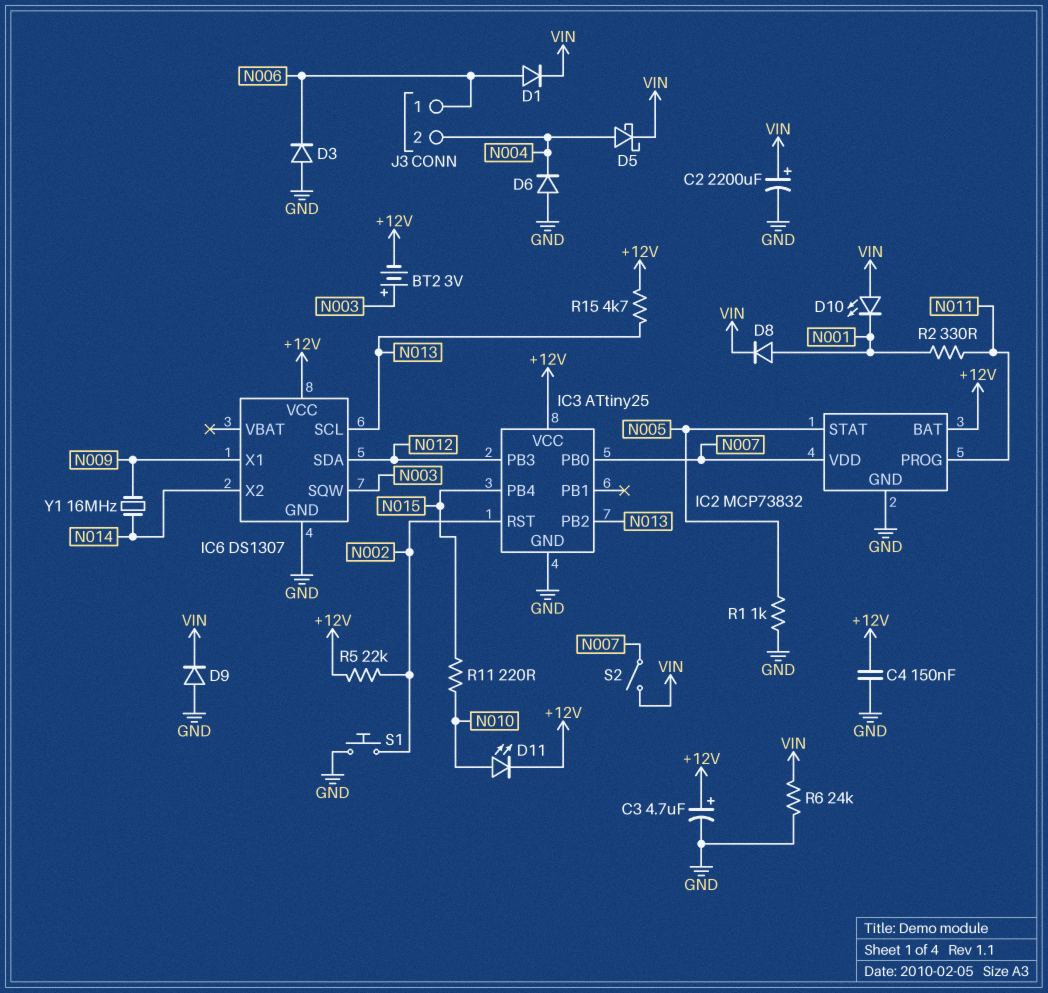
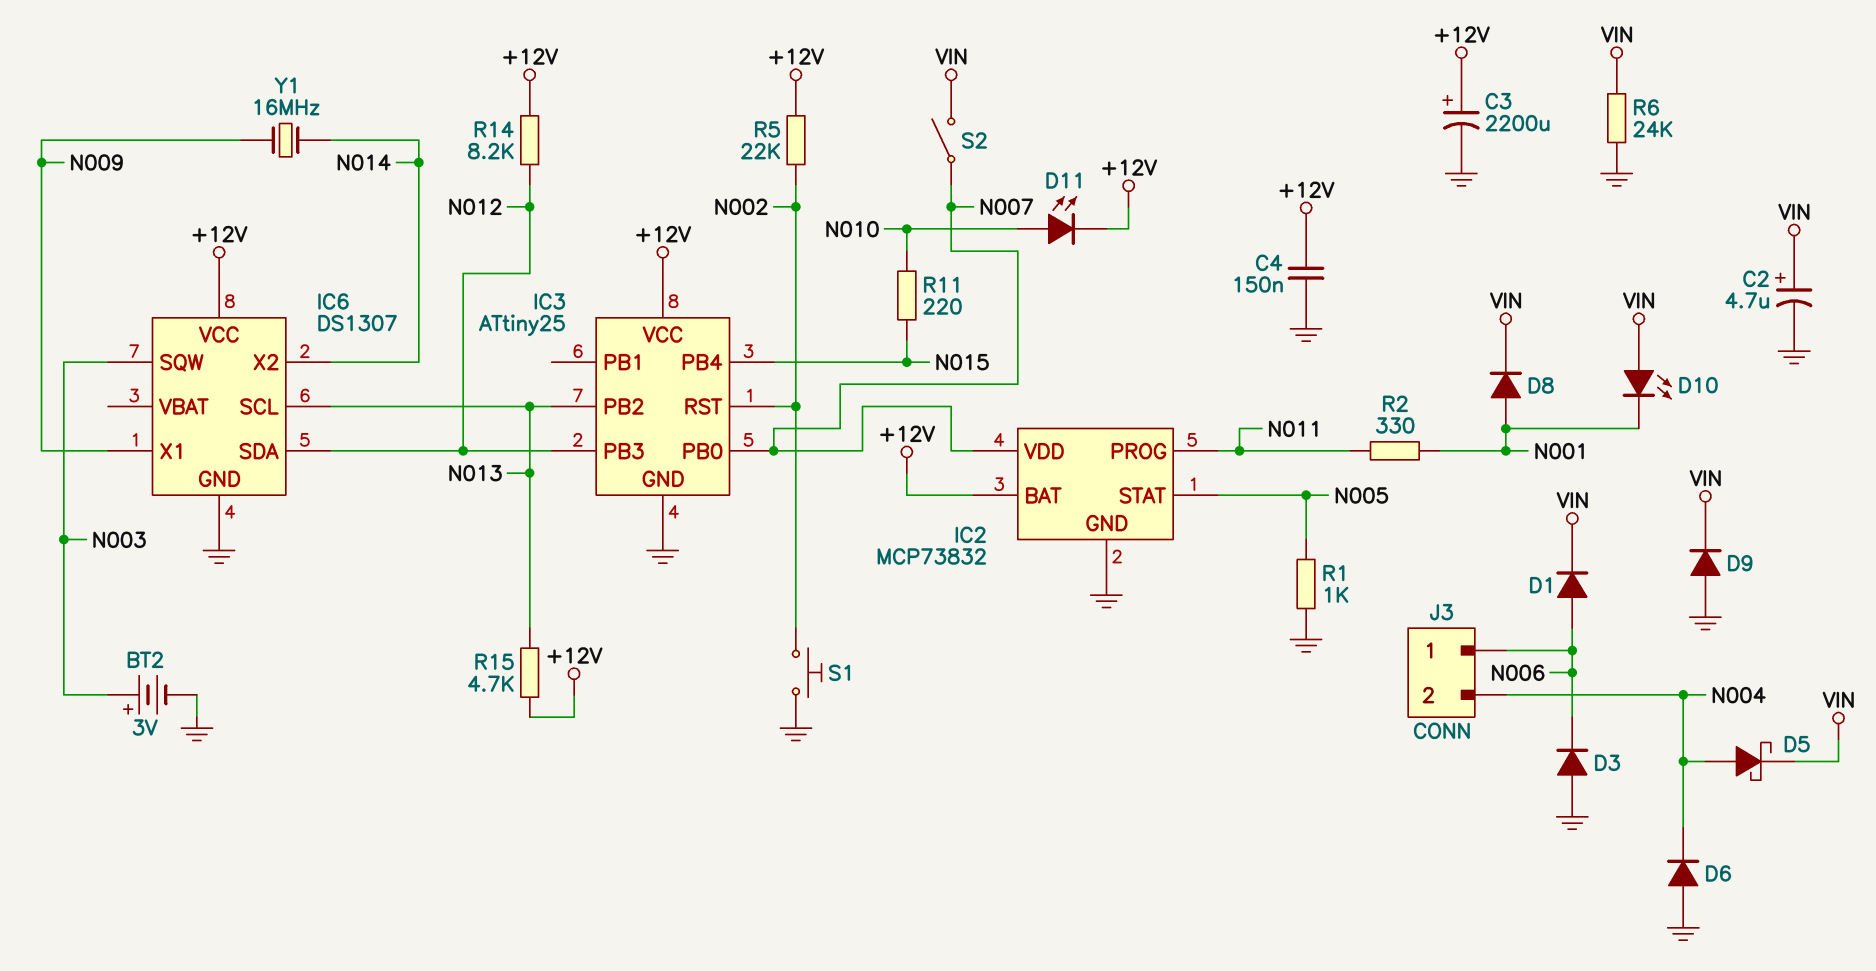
BT2: 3V (plus N003, minus +12V) -> 3V (plus N003, minus GND)
C2: 2200uF (plus VIN, minus GND) -> 4.7uF (plus VIN, minus GND)
C3: 4.7uF (plus +12V, minus GND) -> 2200uF (plus +12V, minus GND)
R14: none -> 8.2k (+12V, N012)

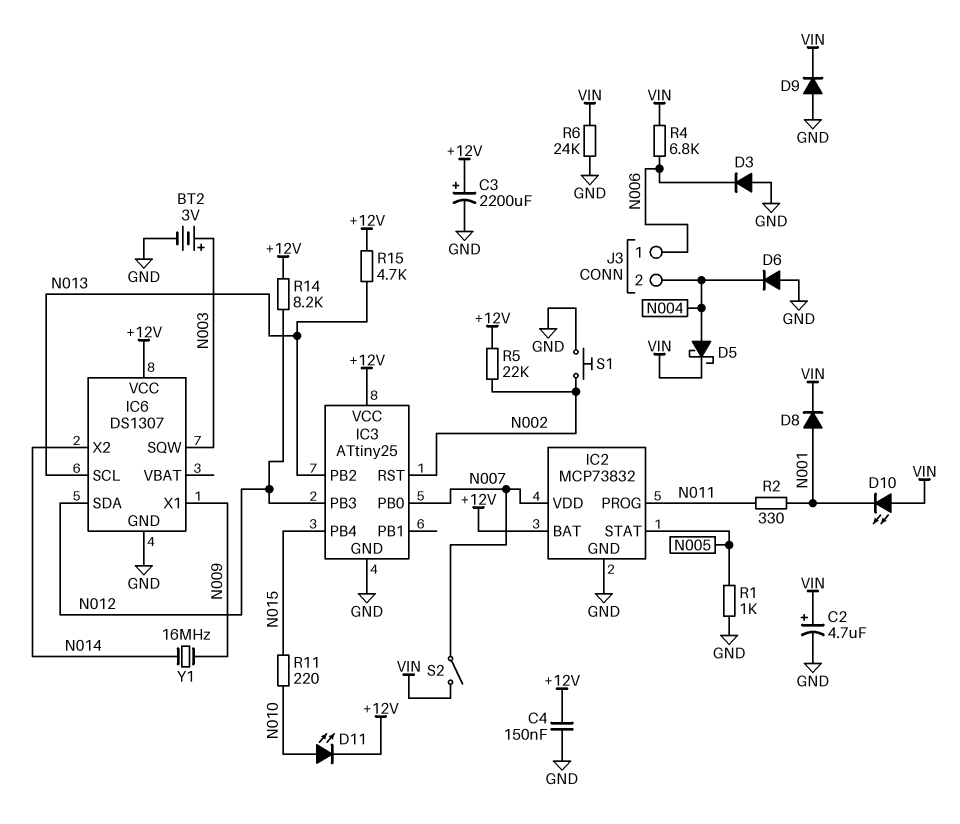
D1: diode (A N006, K VIN) -> none
R4: none -> 6.8k (N006, VIN)

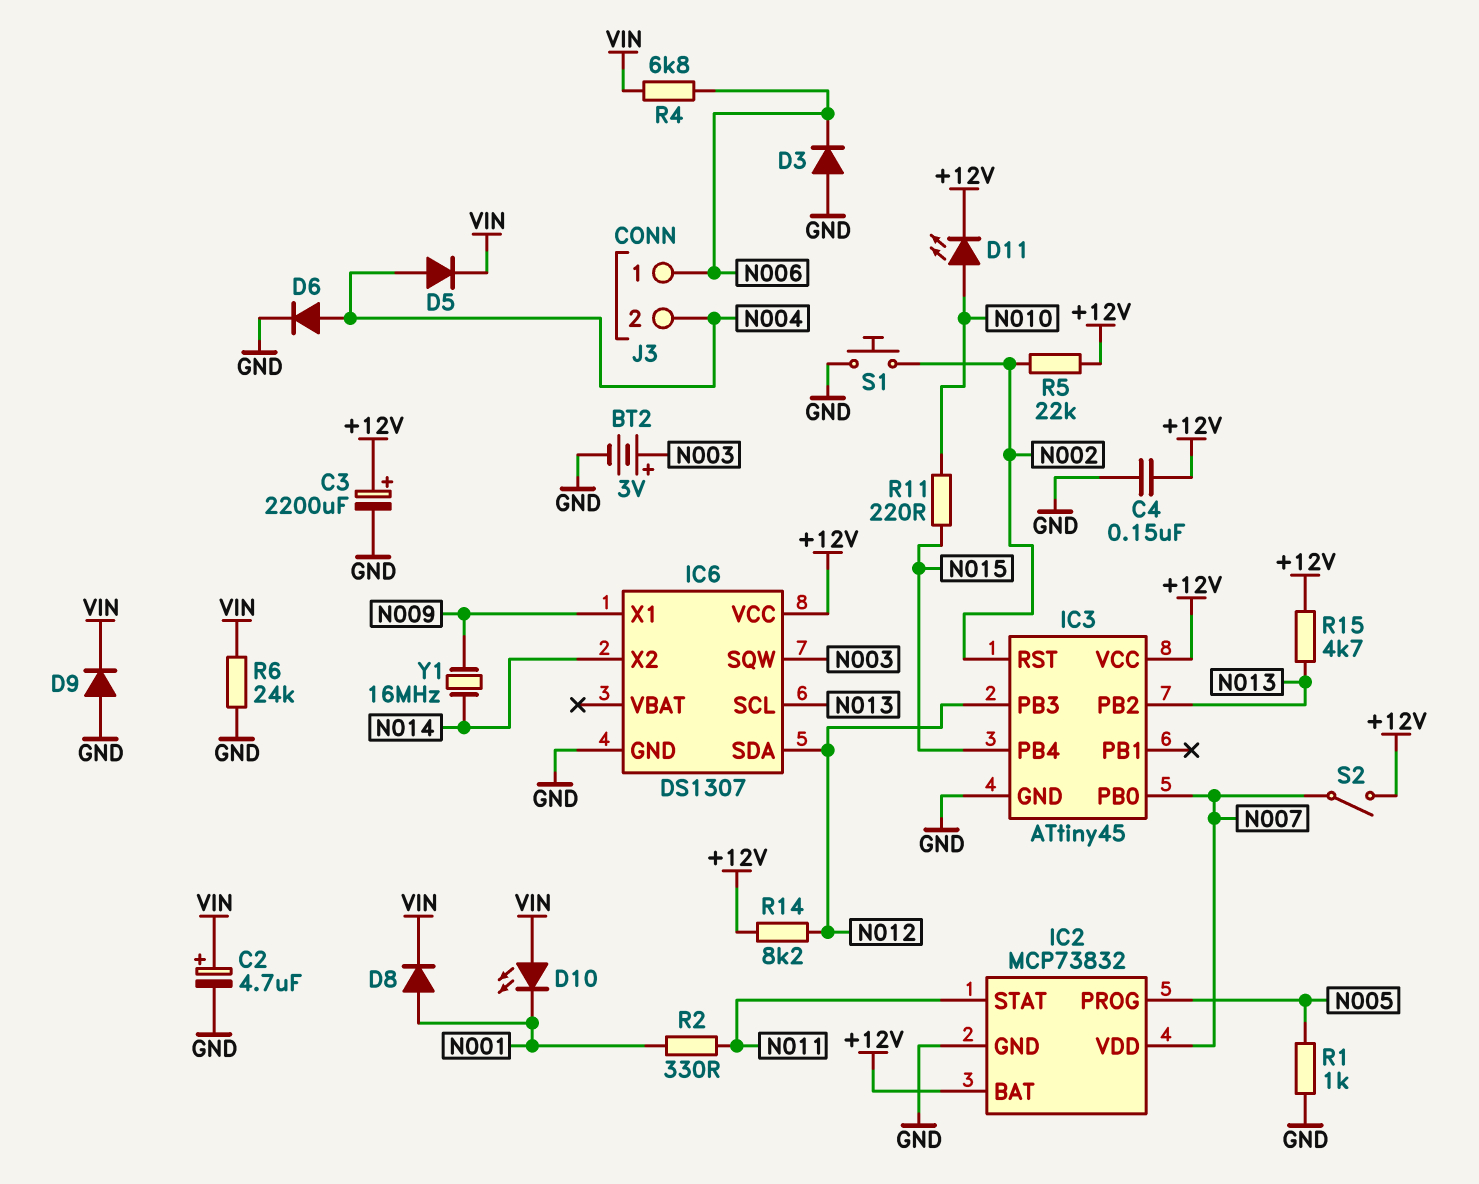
D5: schottky (A N004, K VIN) -> diode (A N004, K VIN)
D6: diode (A GND, K N004) -> diode (A N004, K GND)
IC2 pin PROG: N011 -> N005
IC2 pin STAT: N005 -> N011
IC3: ATtiny25 -> ATtiny45
S2: switch (N007, VIN) -> switch (+12V, N007)

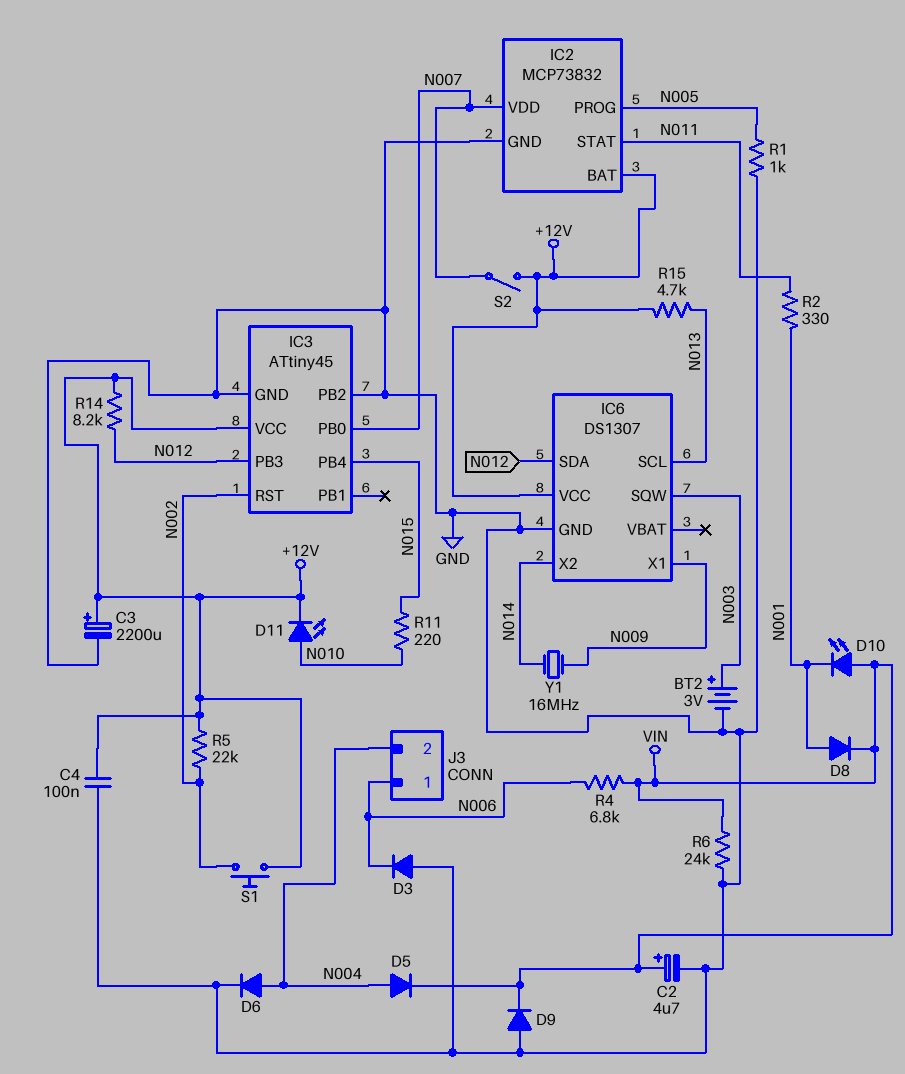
C4: 150nF (+12V, GND) -> 100nF (+12V, GND)
IC3 pin PB2: N013 -> GND
S1: button (GND, N002) -> button (+12V, N002)

